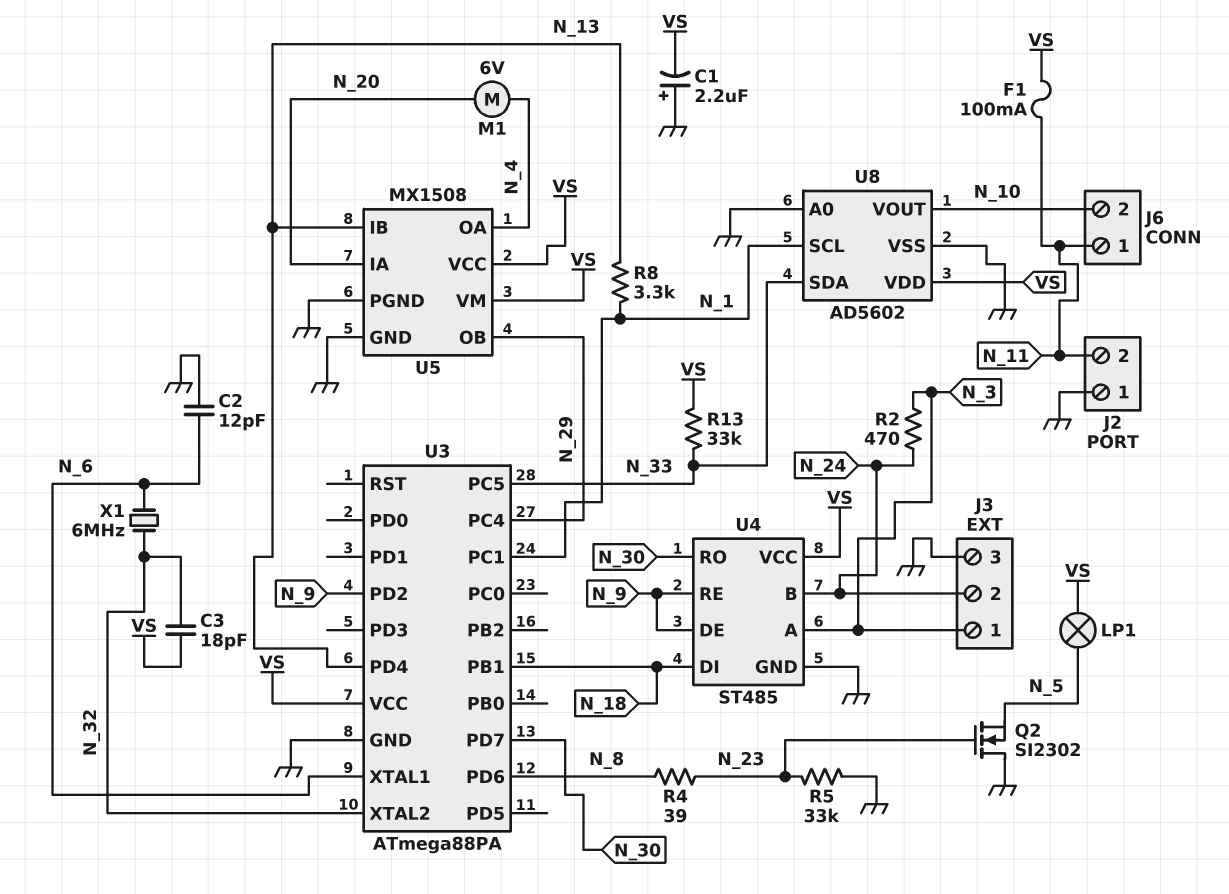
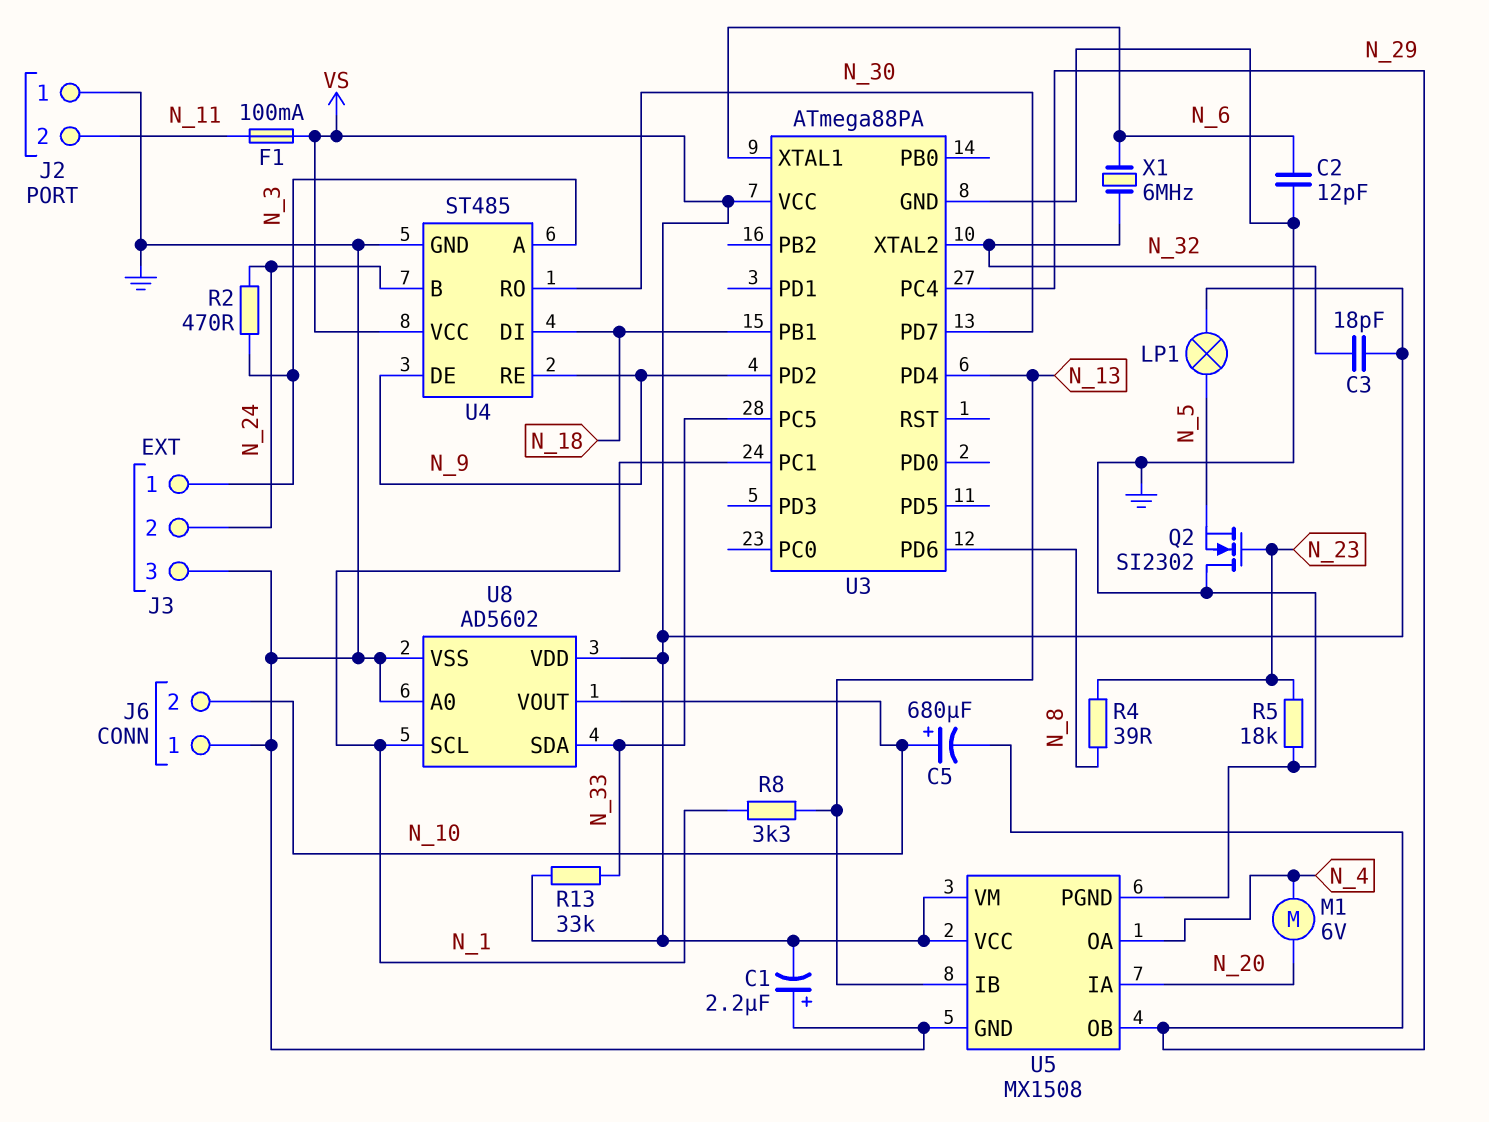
C5: none -> 680uF (plus N_10, minus N_29)
J6 pin 1: N_11 -> GND
R5: 33k (GND, N_23) -> 18k (GND, N_23)

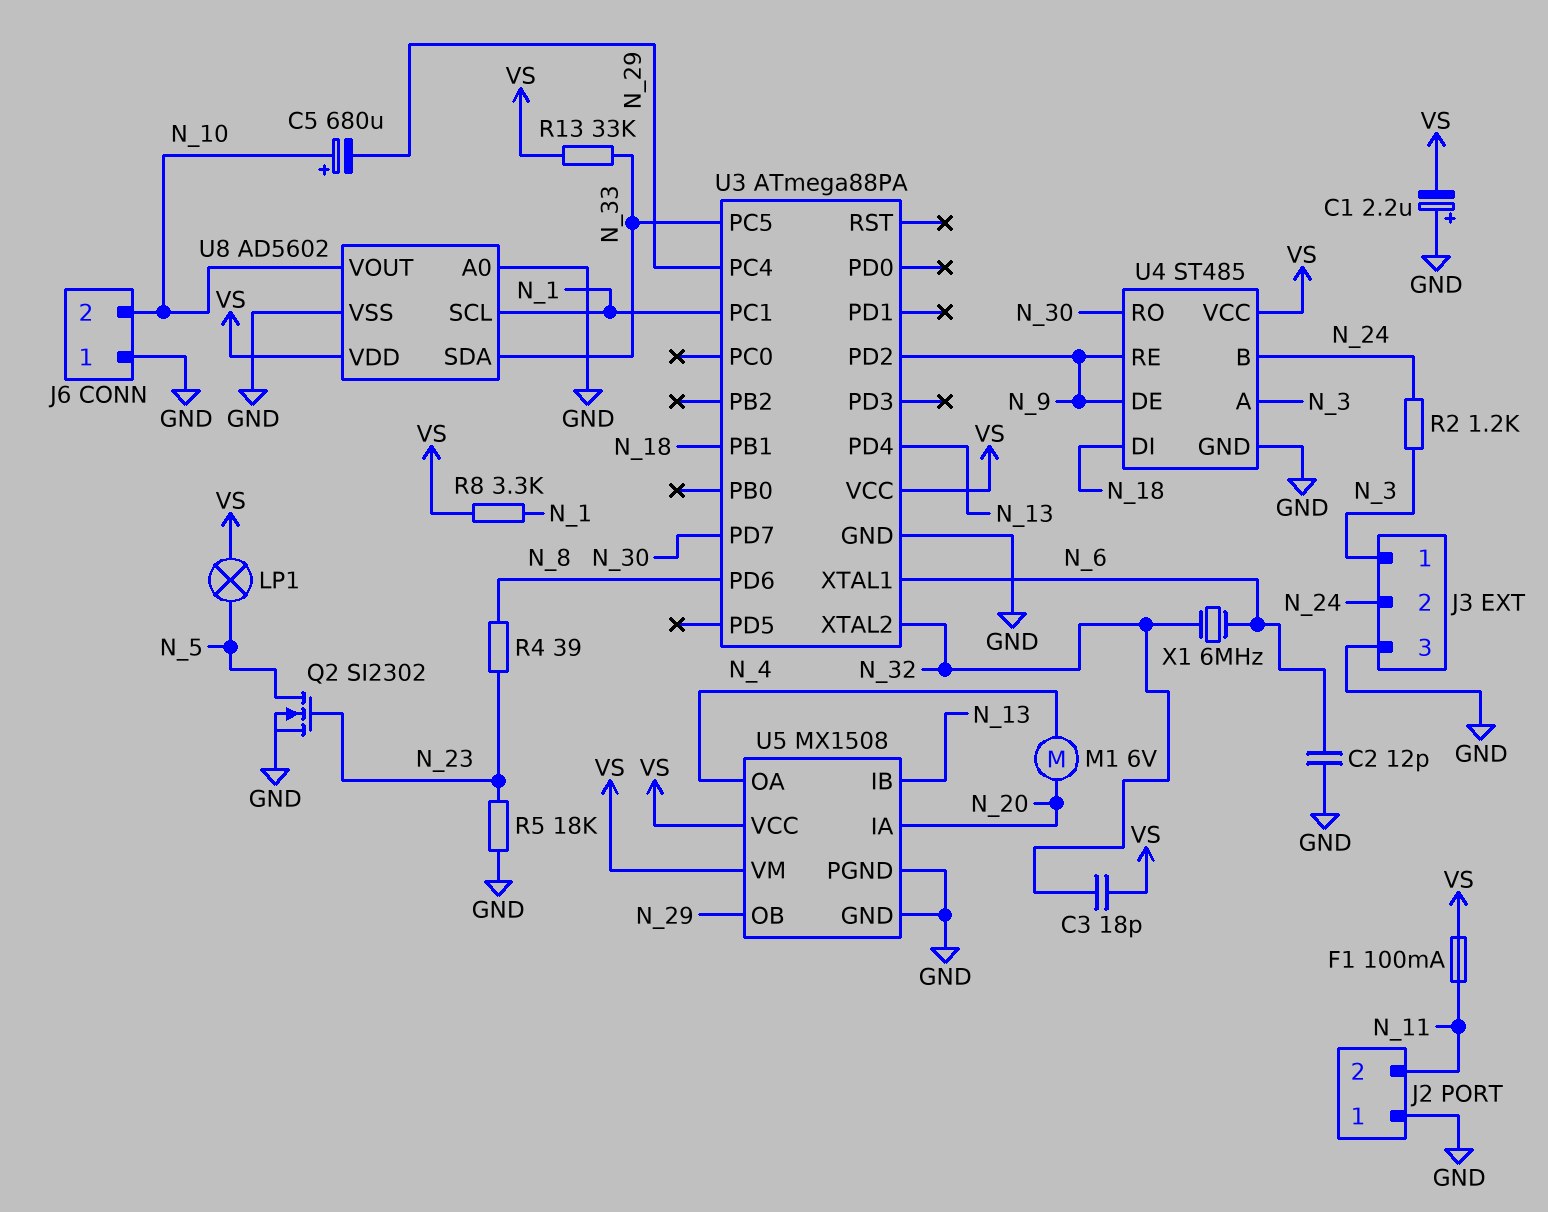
Q2: NMOS SI2302 (G N_23, D GND, S N_5) -> NMOS SI2302 (G N_23, D N_5, S GND)
R2: 470 (N_3, N_24) -> 1.2k (N_3, N_24)
R8: 3.3k (N_1, N_13) -> 3.3k (N_1, VS)

